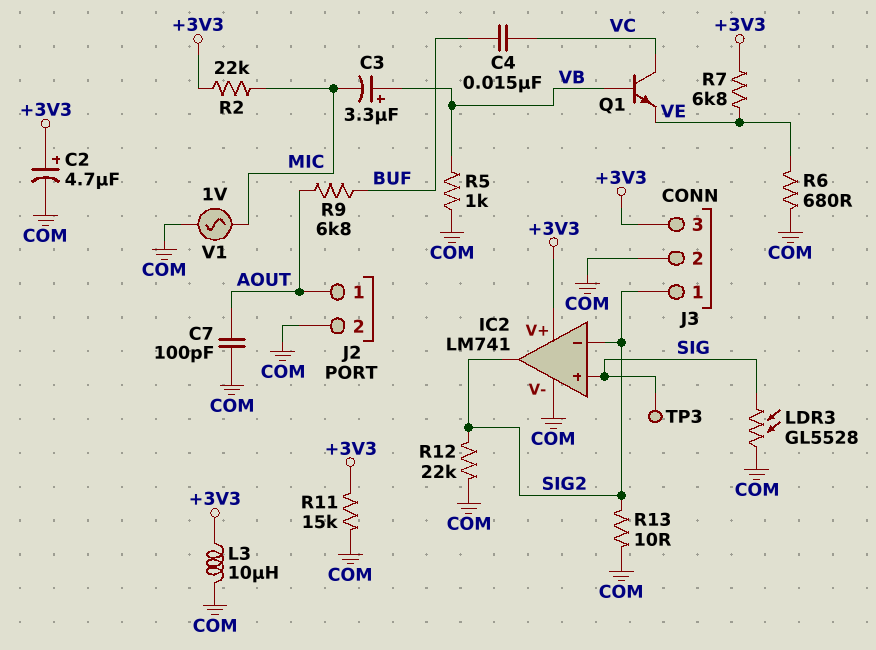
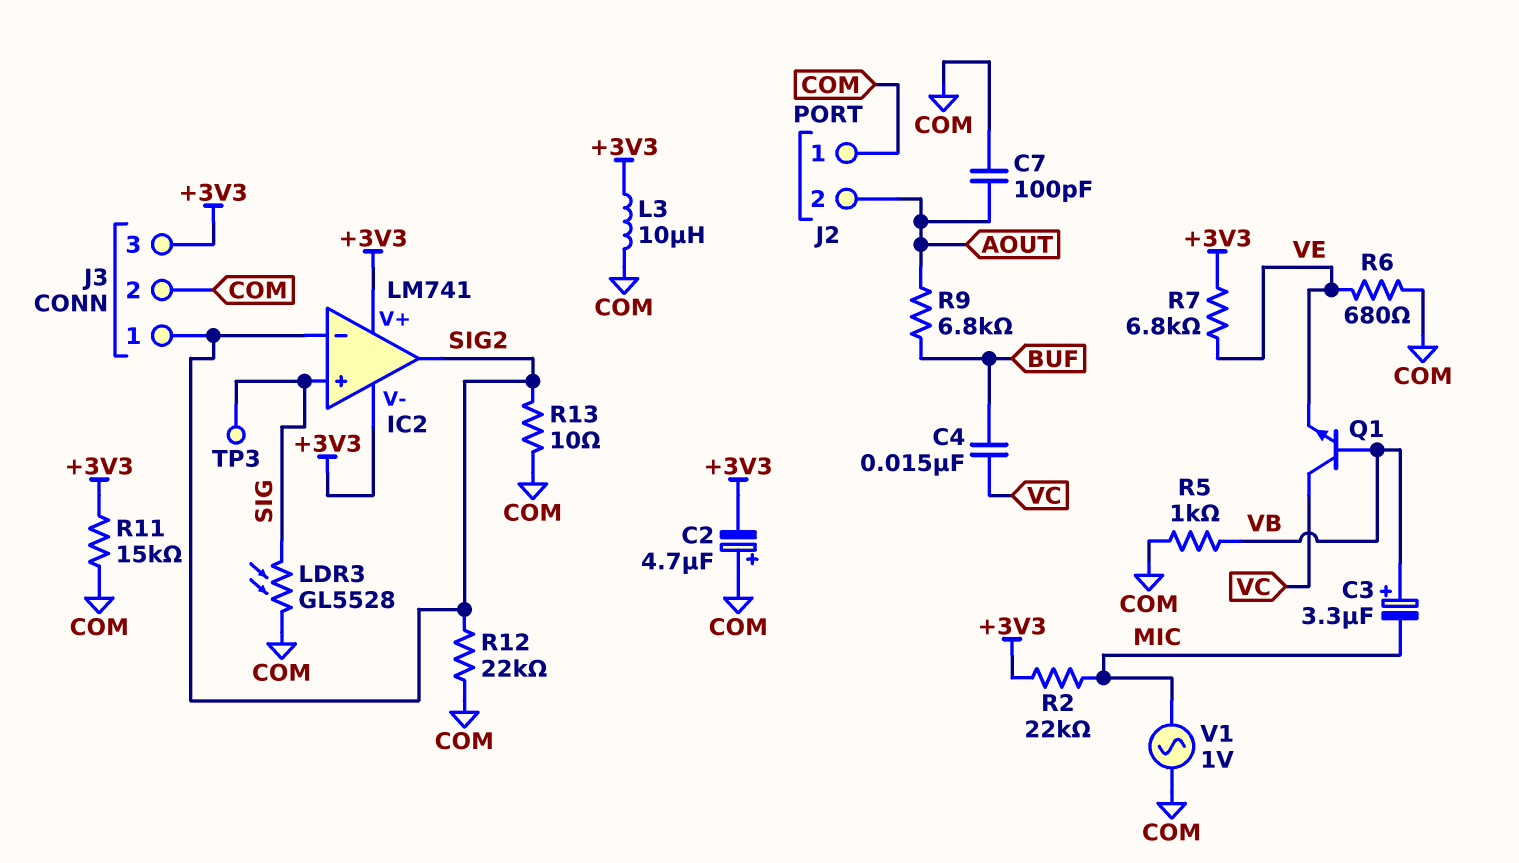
C2: 4.7uF (plus +3V3, minus COM) -> 4.7uF (plus COM, minus +3V3)
IC2 pin V-: COM -> +3V3
J2 pin 1: AOUT -> COM
J2 pin 2: COM -> AOUT

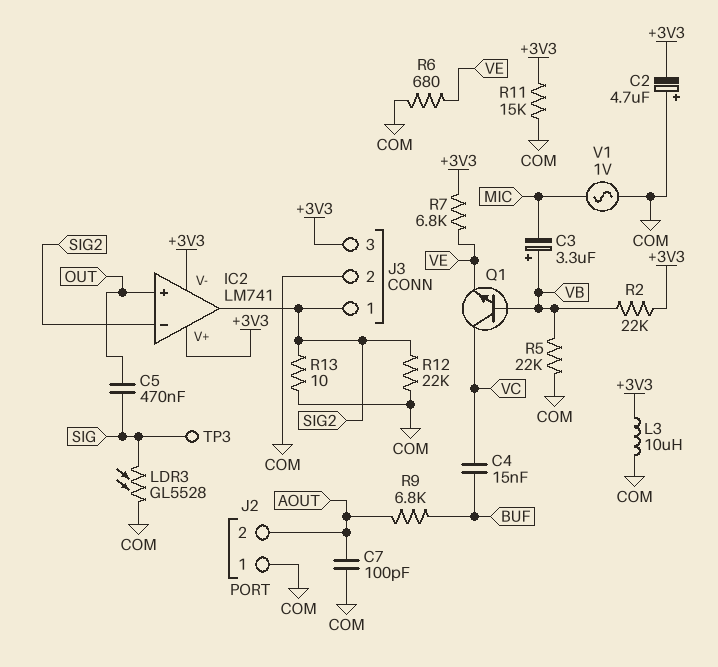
C5: none -> 470nF (OUT, SIG)
IC2 pin in+: SIG -> OUT
R2: 22k (+3V3, MIC) -> 22k (+3V3, VB)
R5: 1k (COM, VB) -> 22k (COM, VB)

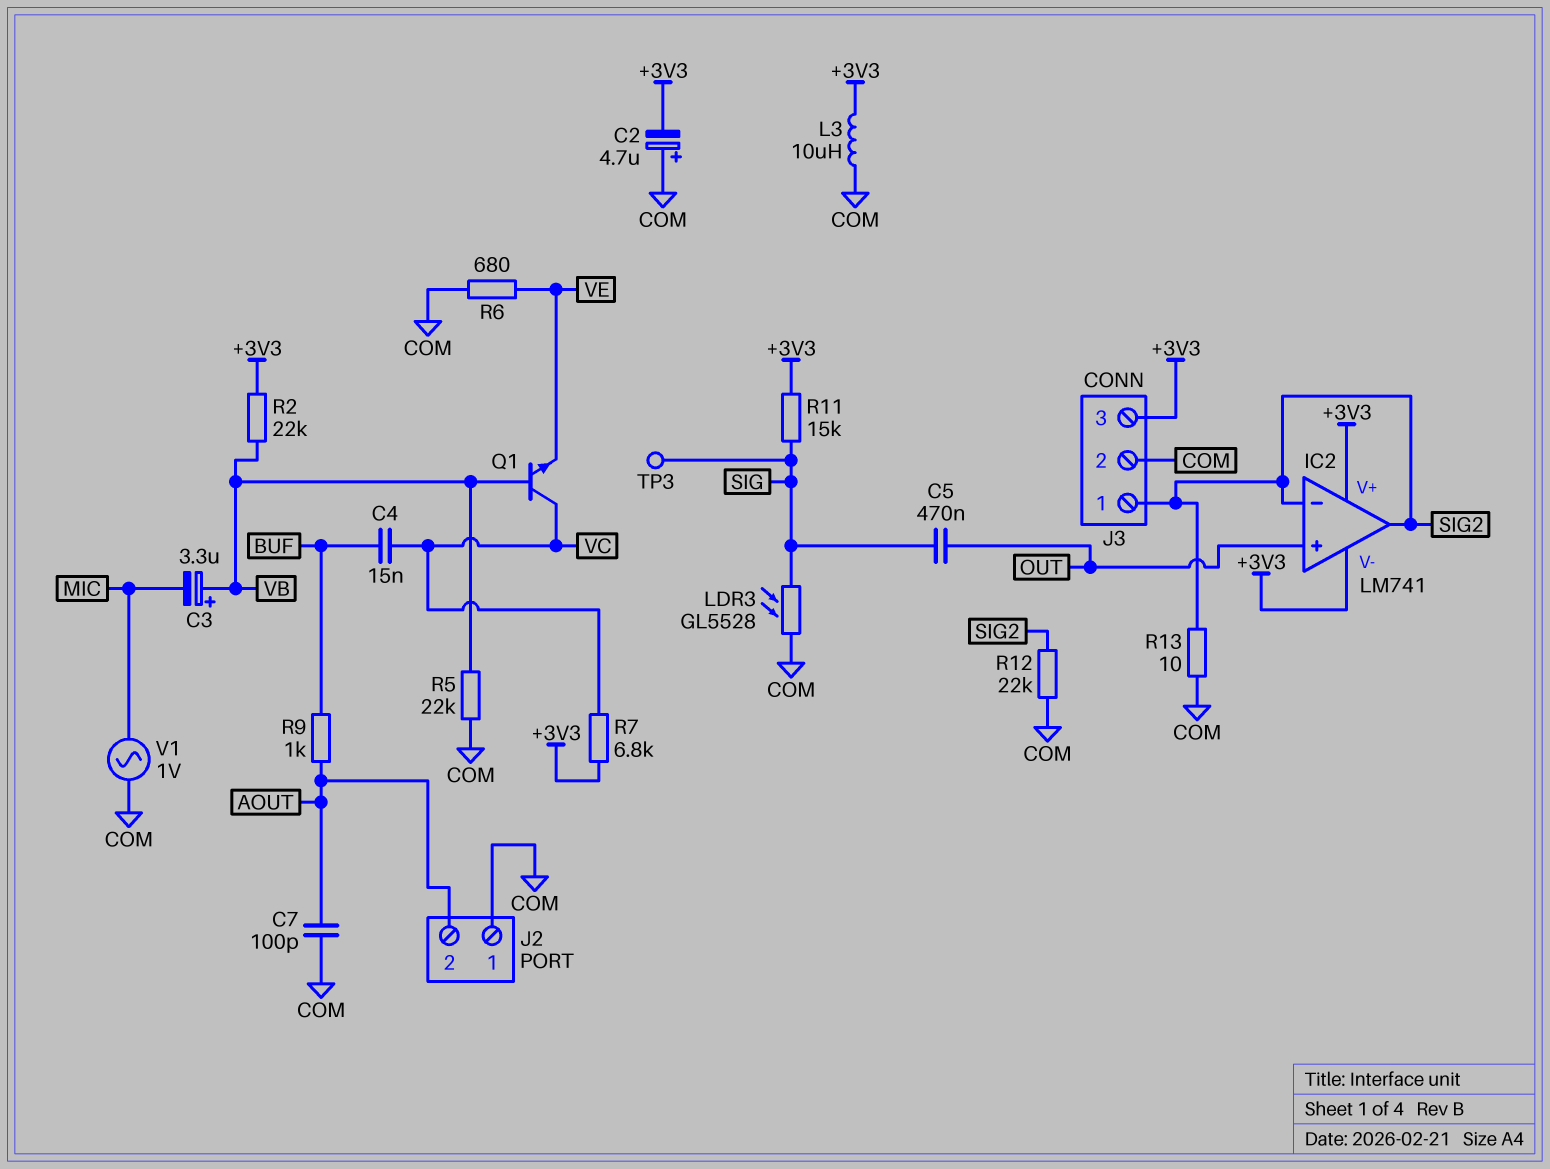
R7: 6.8k (+3V3, VE) -> 6.8k (+3V3, VC)
R9: 6.8k (AOUT, BUF) -> 1k (AOUT, BUF)
R11: 15k (+3V3, COM) -> 15k (+3V3, SIG)

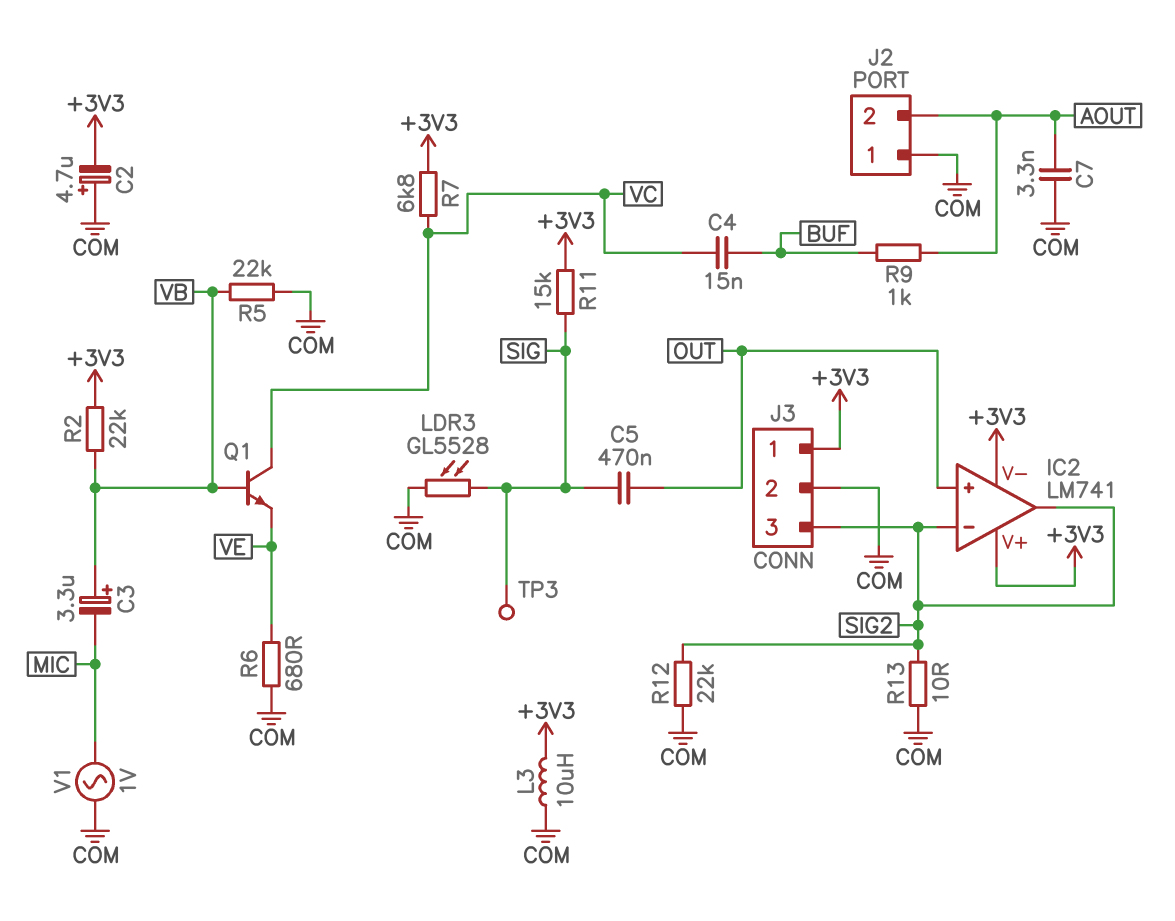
C7: 100pF (AOUT, COM) -> 3.3nF (AOUT, COM)
J3 pin 1: SIG2 -> +3V3
J3 pin 3: +3V3 -> SIG2

